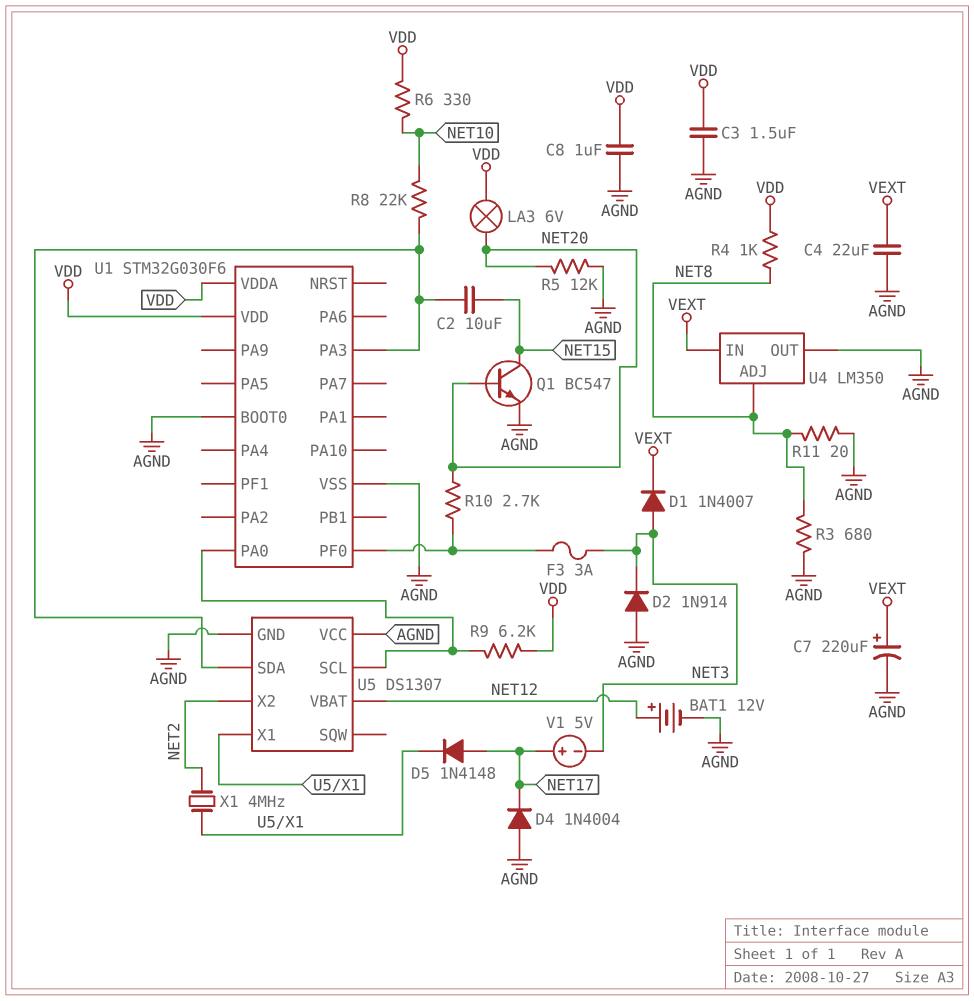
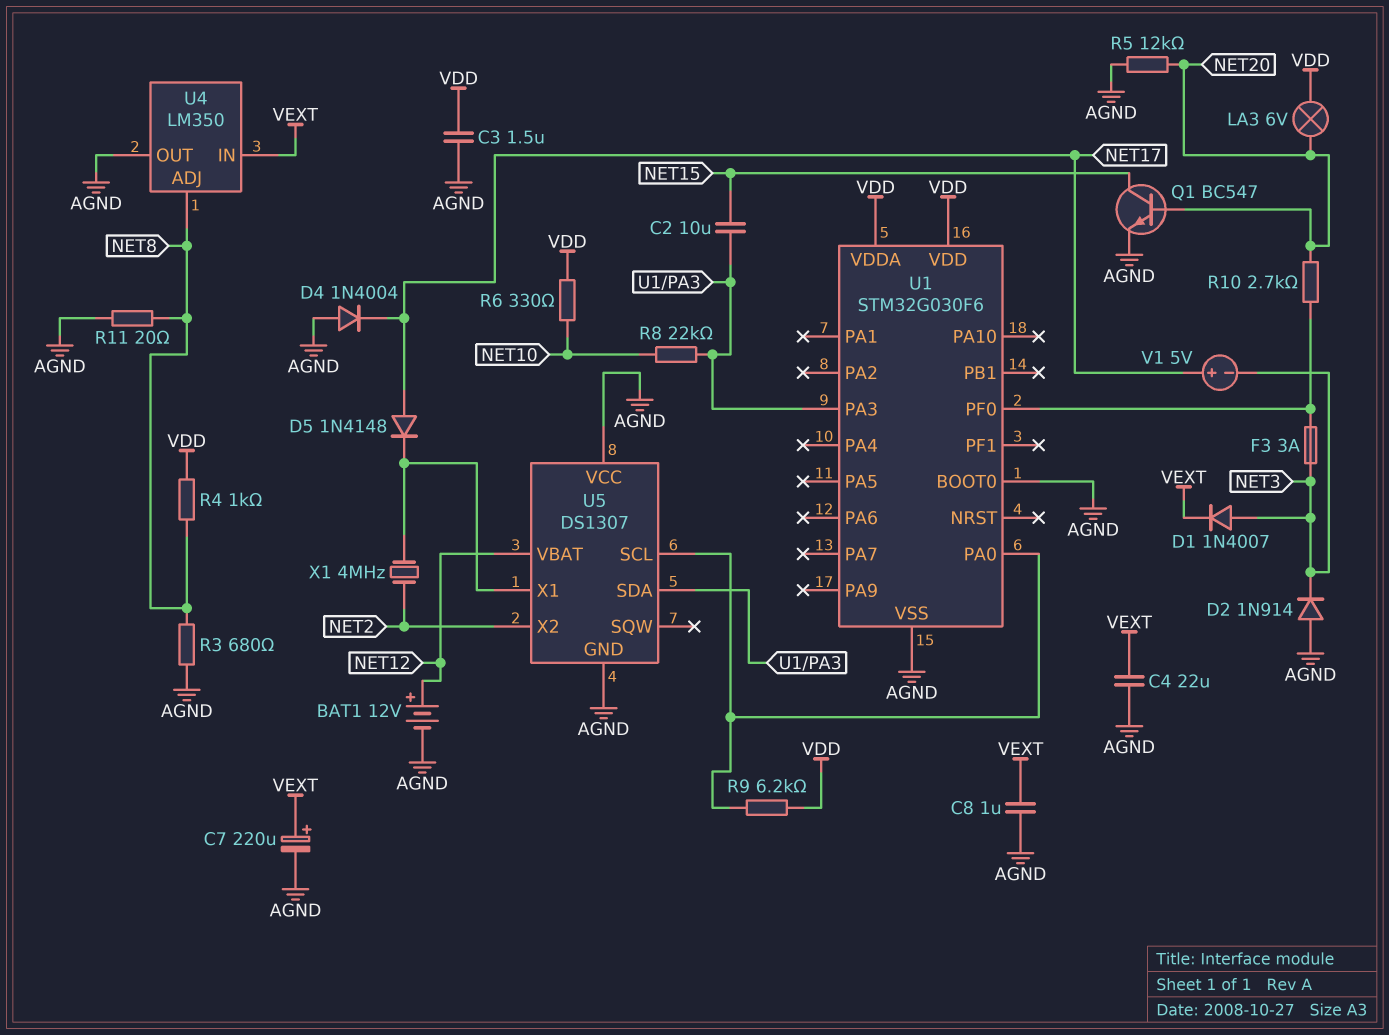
C8: 1uF (AGND, VDD) -> 1uF (AGND, VEXT)

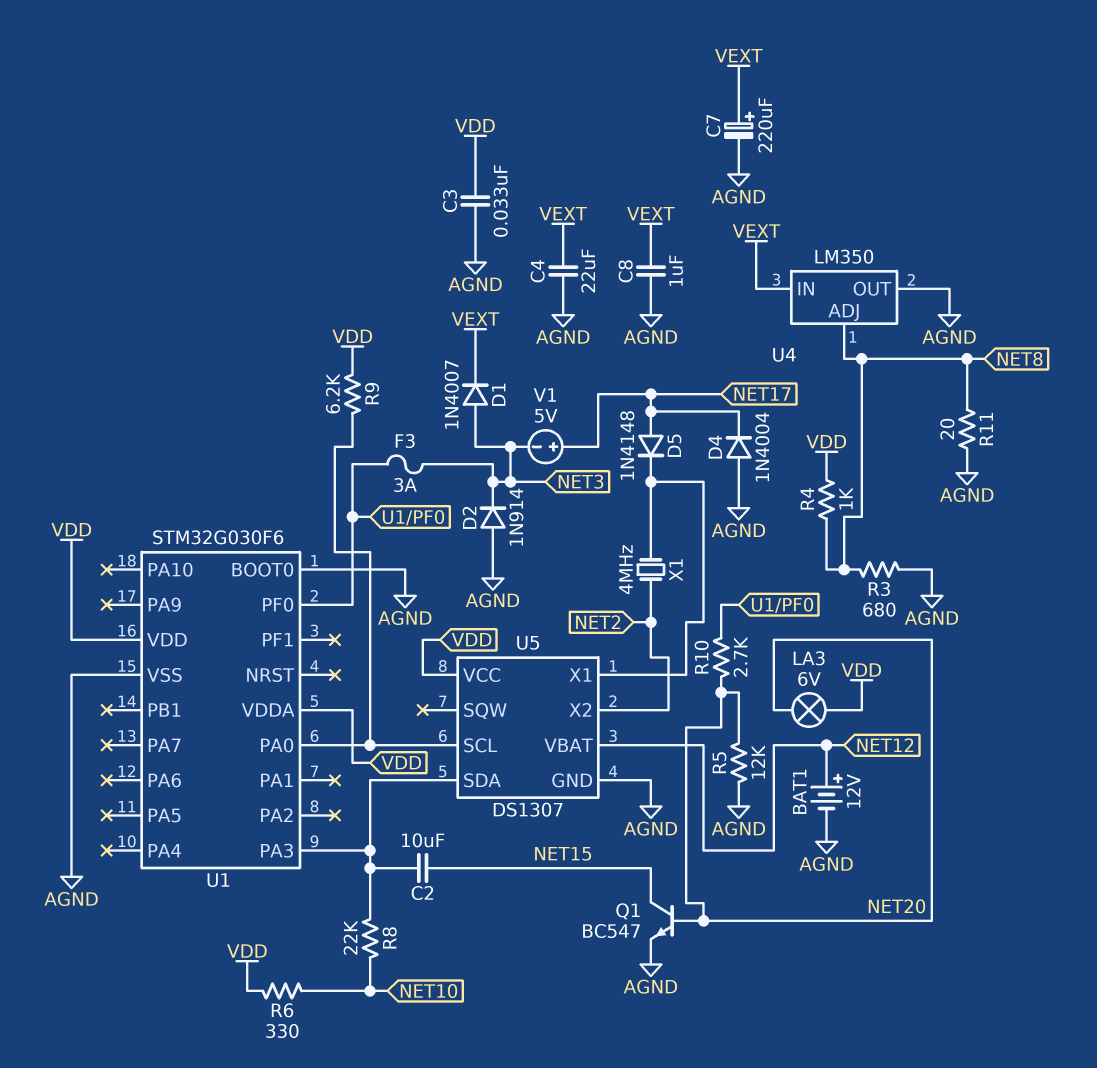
C3: 1.5uF (AGND, VDD) -> 33nF (AGND, VDD)
U5 pin VCC: AGND -> VDD

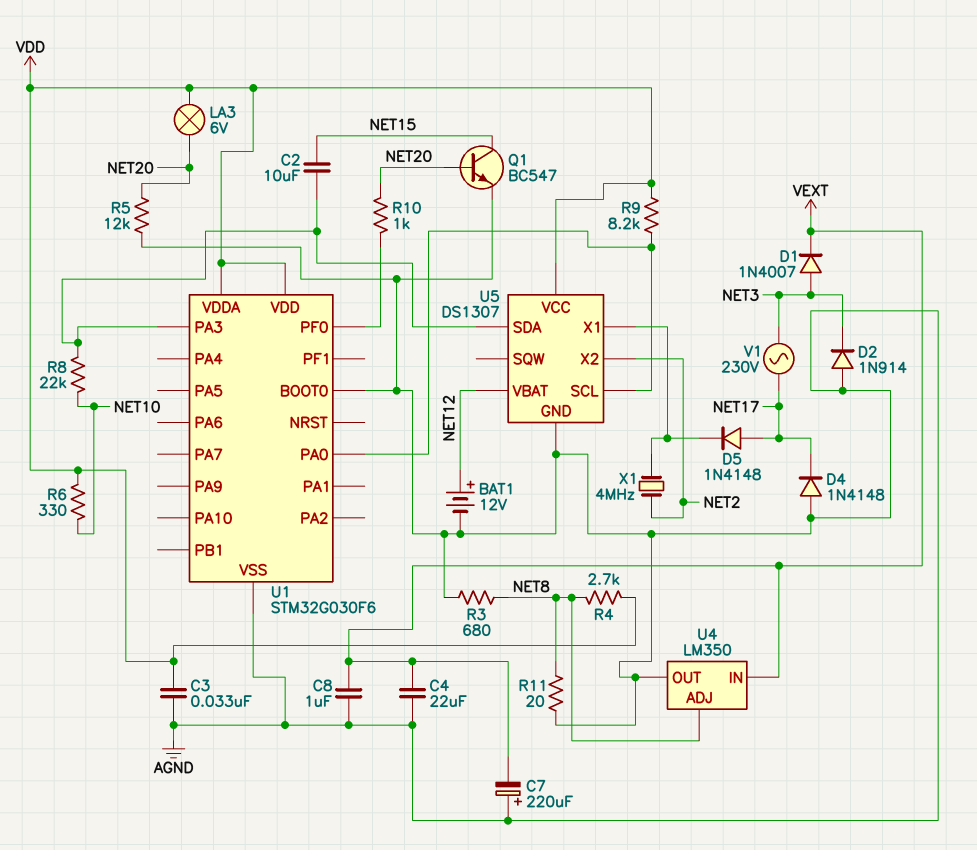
C7: 220uF (plus VEXT, minus AGND) -> 220uF (plus AGND, minus VEXT)
D4: diode 1N4004 (A AGND, K NET17) -> diode 1N4148 (A AGND, K NET17)
F3: 3A (NET3, U1/PF0) -> none
R4: 1k (NET8, VDD) -> 2.7k (NET8, VDD)
R9: 6.2k (U1/PA0, VDD) -> 8.2k (U1/PA0, VDD)
R10: 2.7k (NET20, U1/PF0) -> 1k (NET20, U1/PF0)
V1: 5V (plus NET17, minus NET3) -> AC 230V (NET3, NET17)

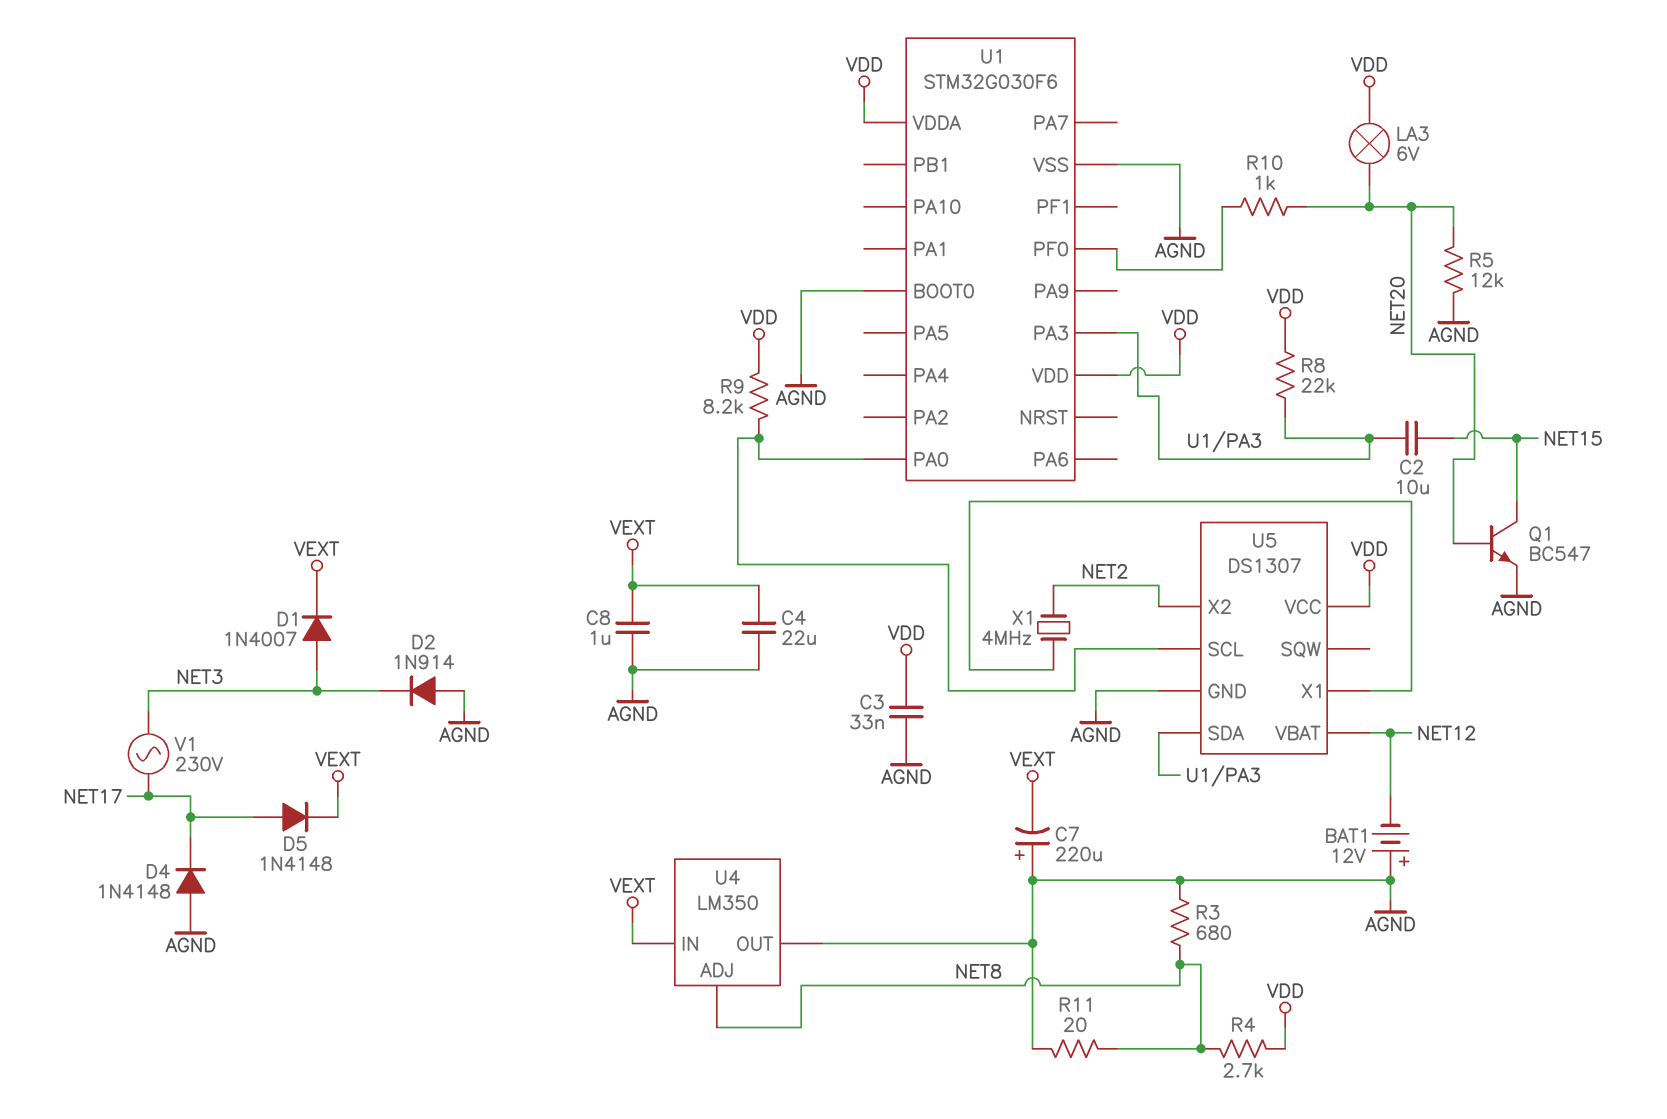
BAT1: 12V (plus NET12, minus AGND) -> 12V (plus AGND, minus NET12)
D5: diode 1N4148 (A NET17, K U5/X1) -> diode 1N4148 (A NET17, K VEXT)
R6: 330 (NET10, VDD) -> none
R8: 22k (NET10, U1/PA3) -> 22k (U1/PA3, VDD)

